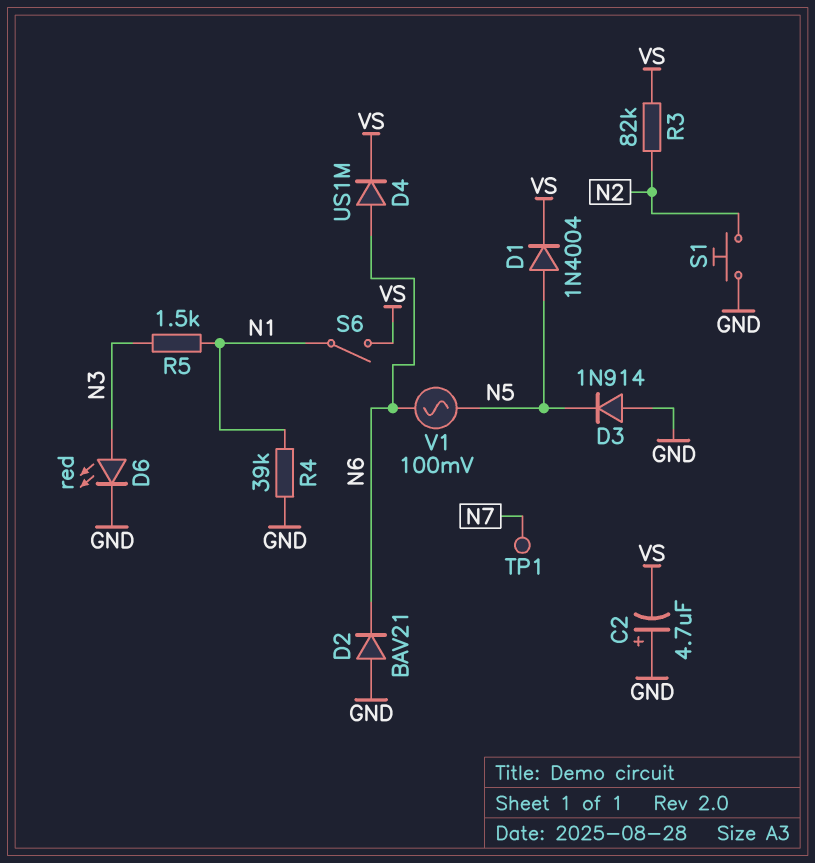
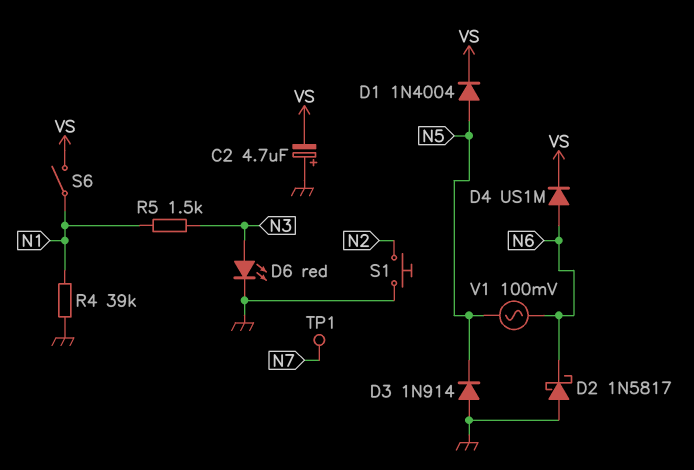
D2: diode BAV21 (A GND, K N6) -> schottky 1N5817 (A GND, K N6)
R3: 82k (N2, VS) -> none

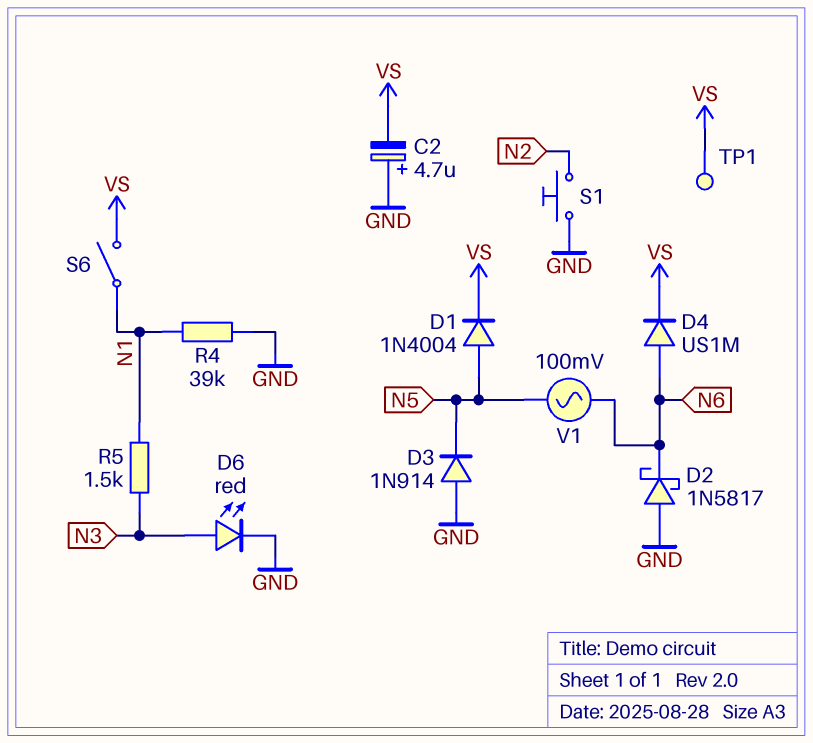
TP1: test point (N7) -> test point (VS)

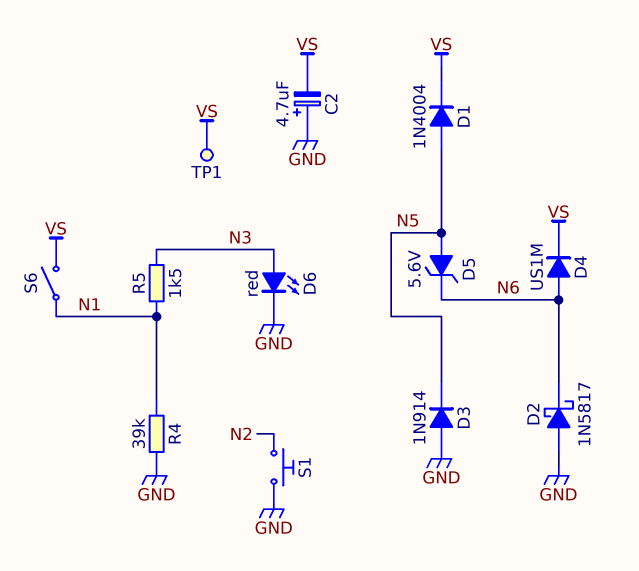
D5: none -> zener 5.6V (A N5, K N6)
V1: AC 100mV (N5, N6) -> none

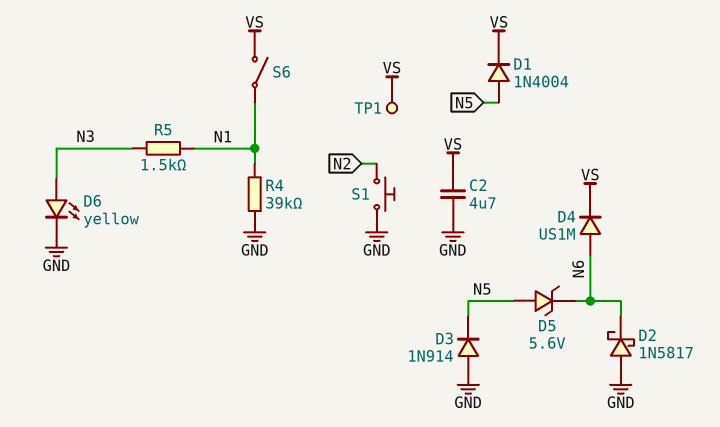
C2: 4.7uF (plus GND, minus VS) -> 4.7uF (GND, VS)
D6: LED red (A N3, K GND) -> LED yellow (A N3, K GND)

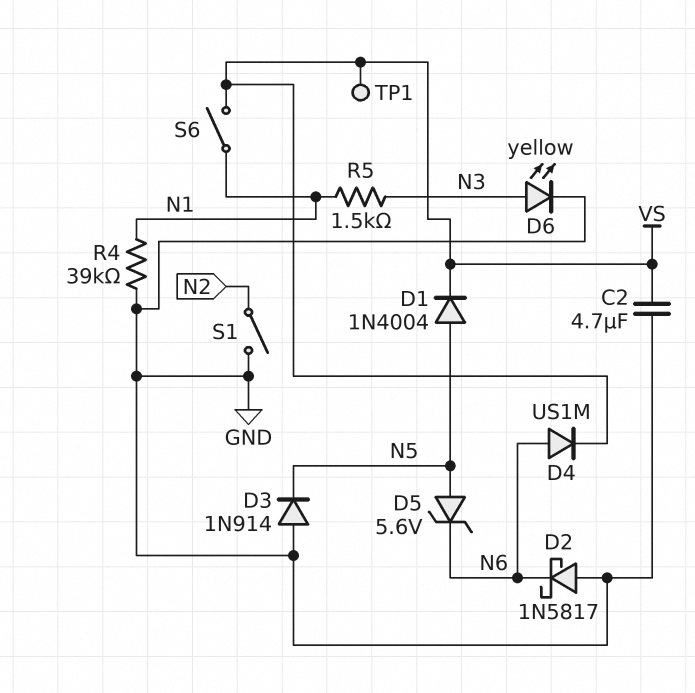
S1: button (GND, N2) -> switch (GND, N2)

